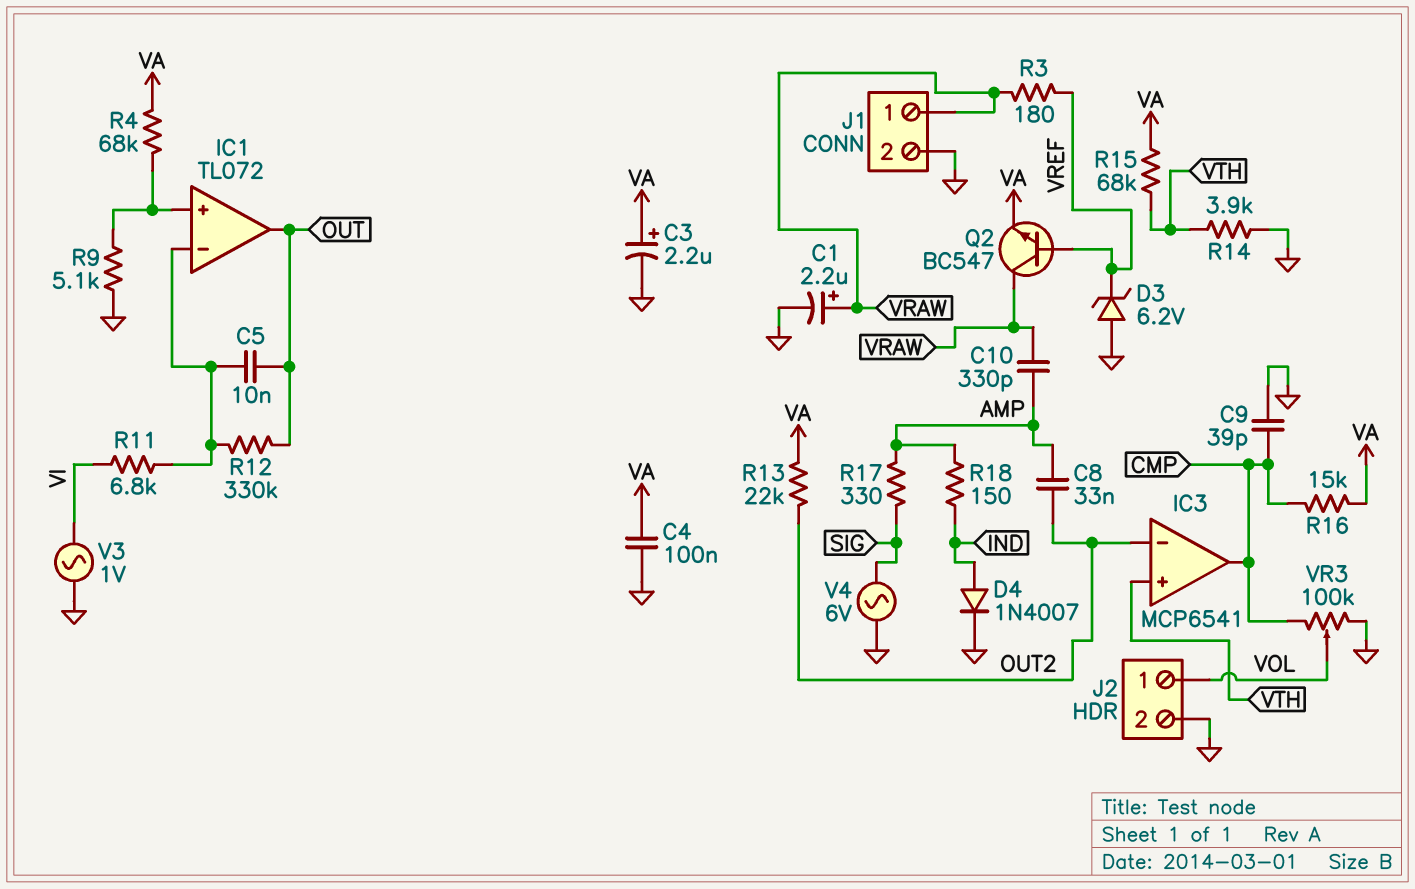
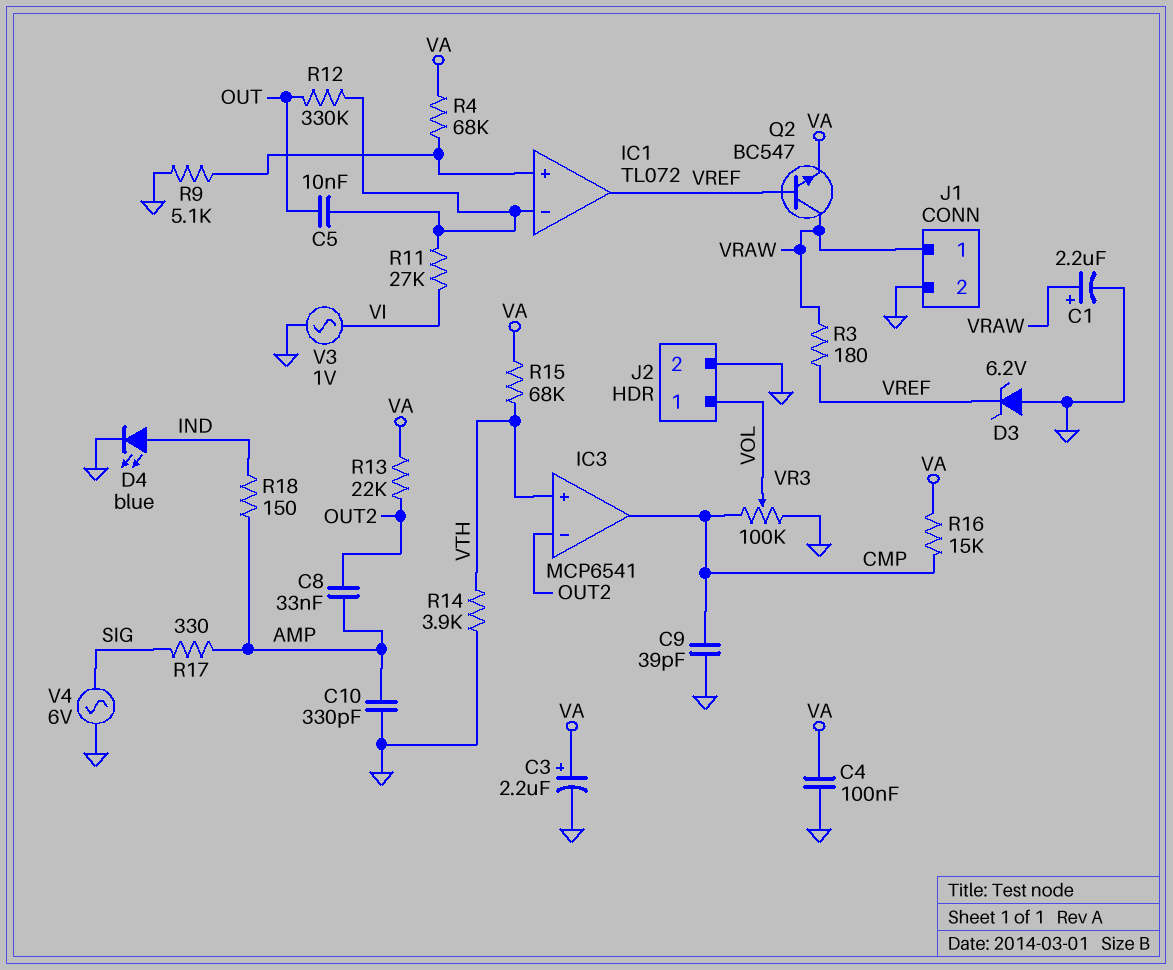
C10: 330pF (AMP, VRAW) -> 330pF (AMP, GND)
D4: diode 1N4007 (A IND, K GND) -> LED blue (A IND, K GND)
IC1 pin out: OUT -> VREF
R11: 6.8k (IC1/in-, VI) -> 27k (IC1/in-, VI)

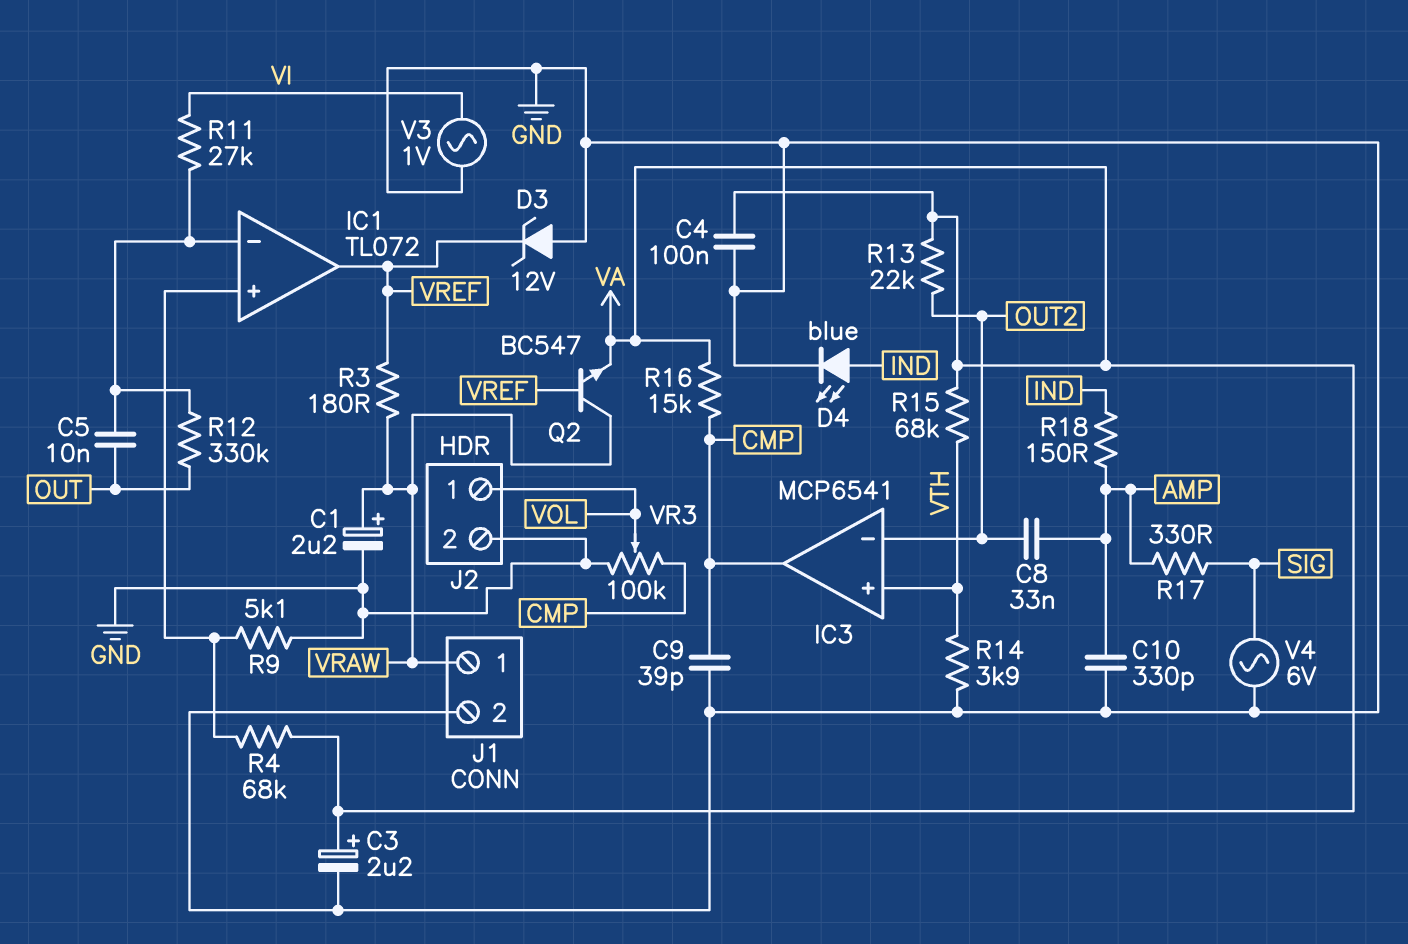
D3: zener 6.2V (A GND, K VREF) -> zener 12V (A GND, K VREF)

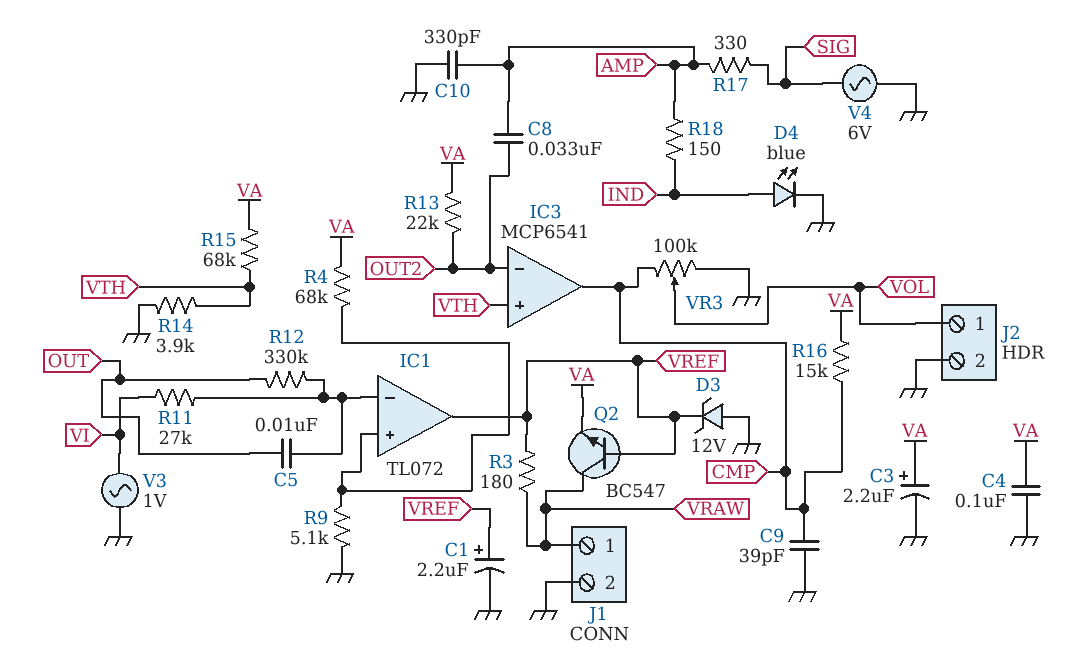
C1: 2.2uF (plus VRAW, minus GND) -> 2.2uF (plus VREF, minus GND)

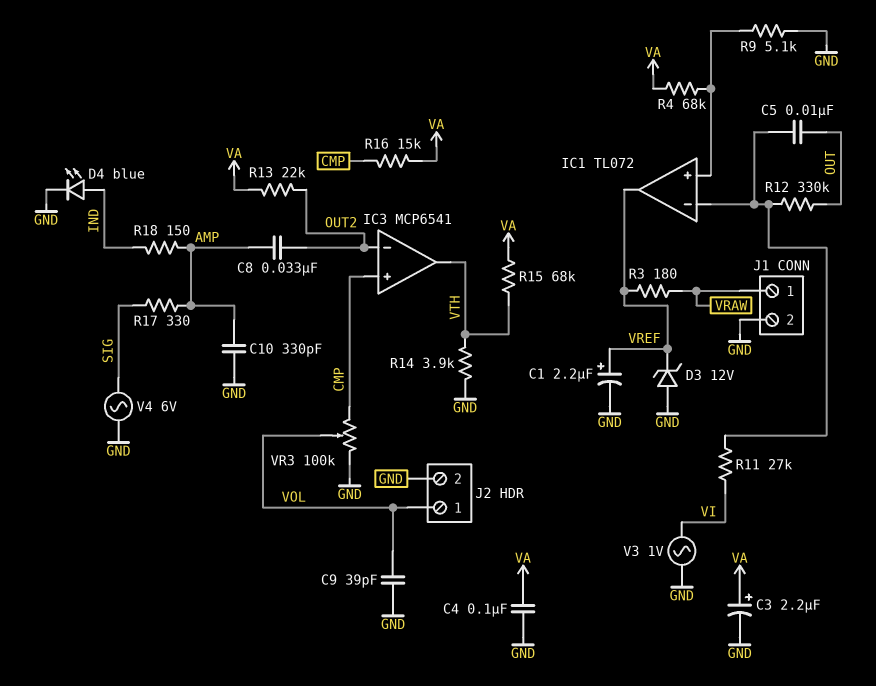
C9: 39pF (CMP, GND) -> 39pF (GND, VOL)
IC3 pin in+: VTH -> CMP
IC3 pin out: CMP -> VTH
Q2: NPN BC547 (B VREF, C VRAW, E VA) -> none

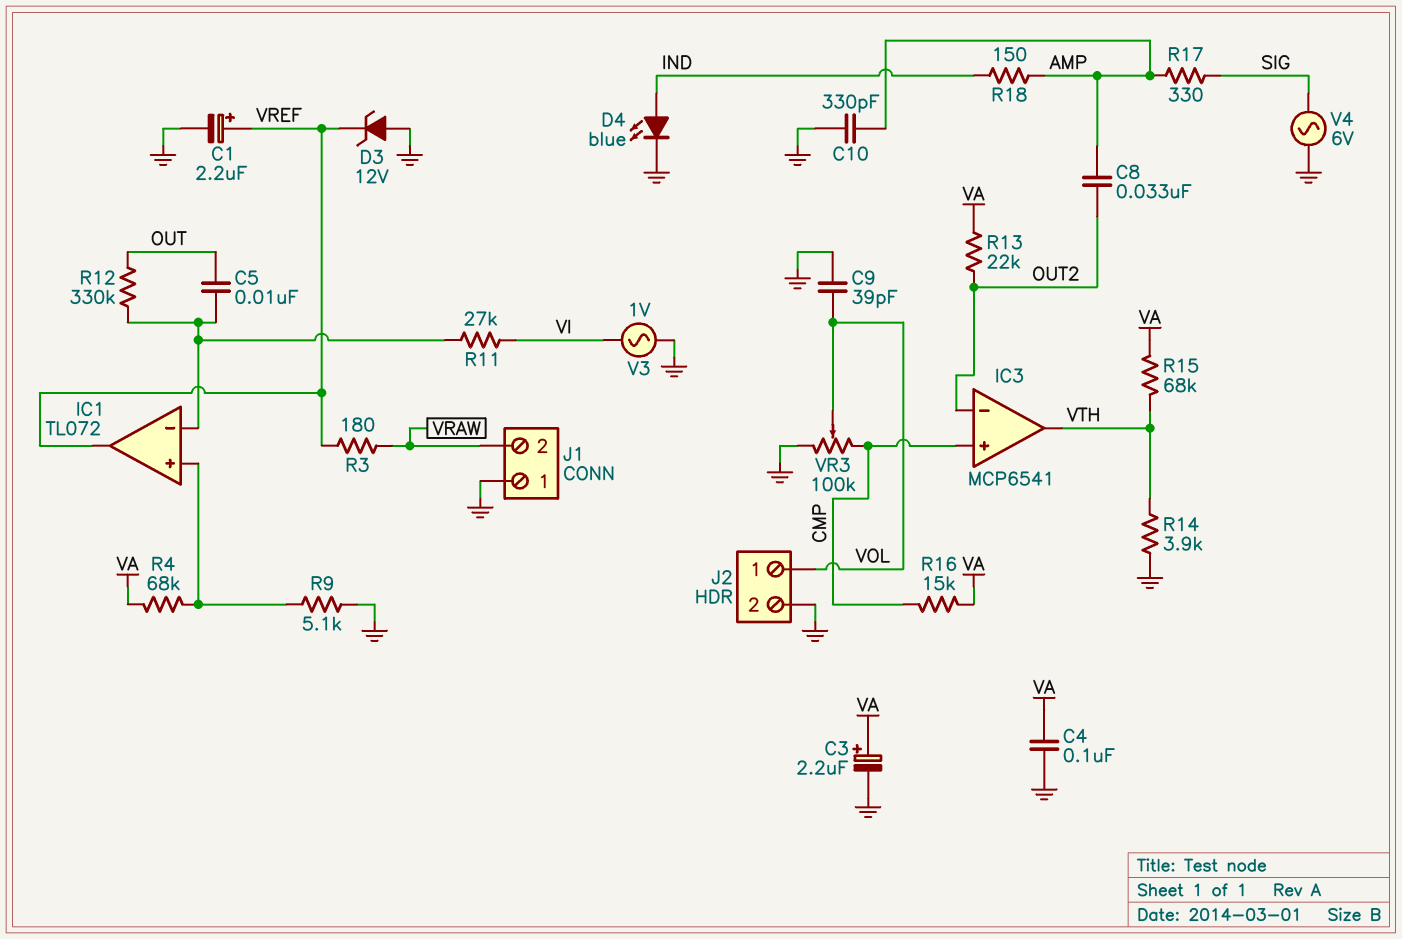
J1 pin 1: VRAW -> GND
J1 pin 2: GND -> VRAW

